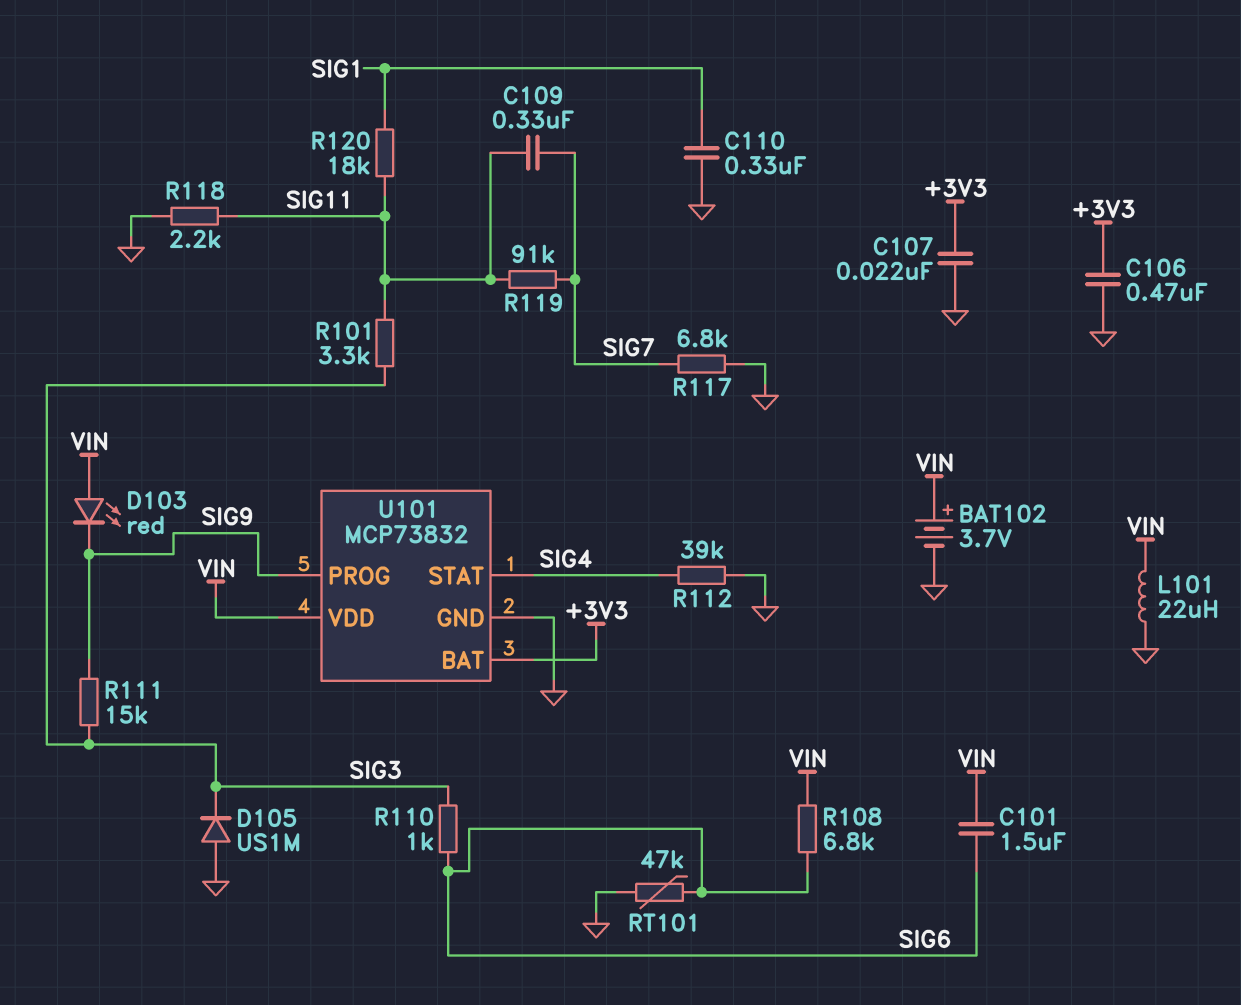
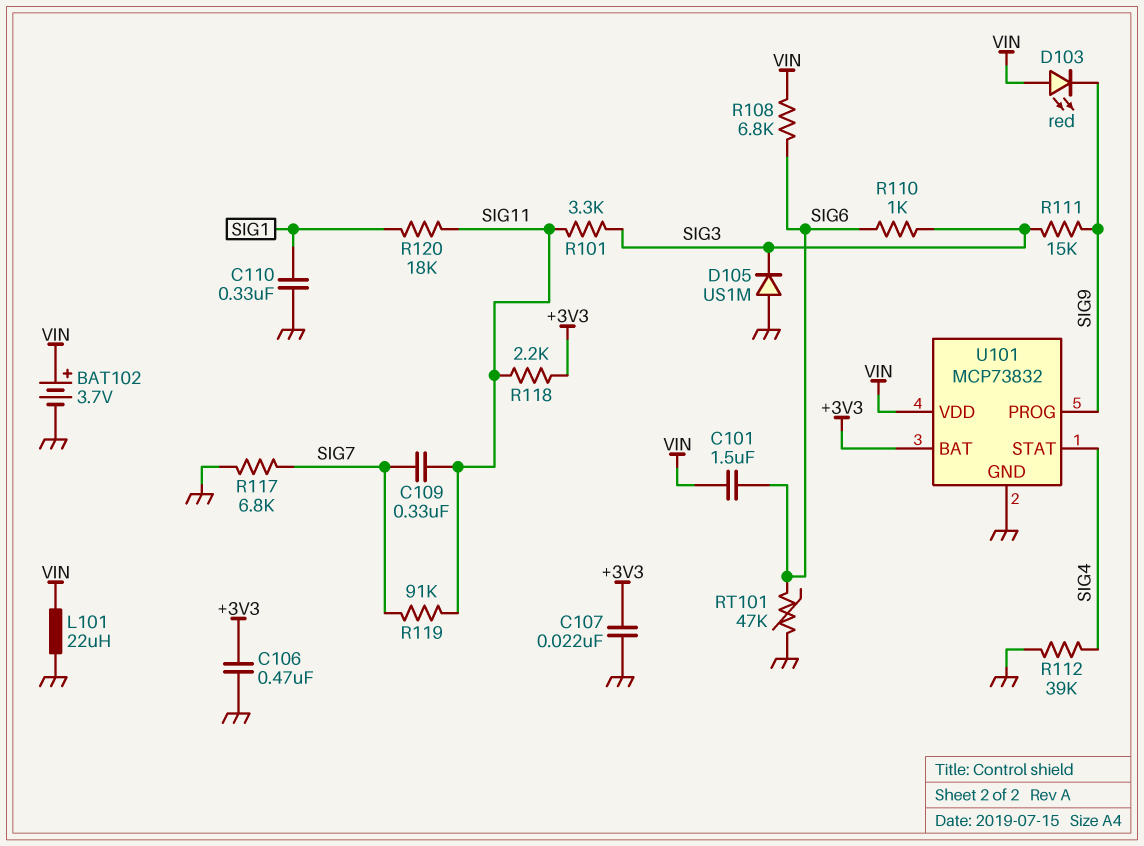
R118: 2.2k (GND, SIG11) -> 2.2k (+3V3, SIG11)

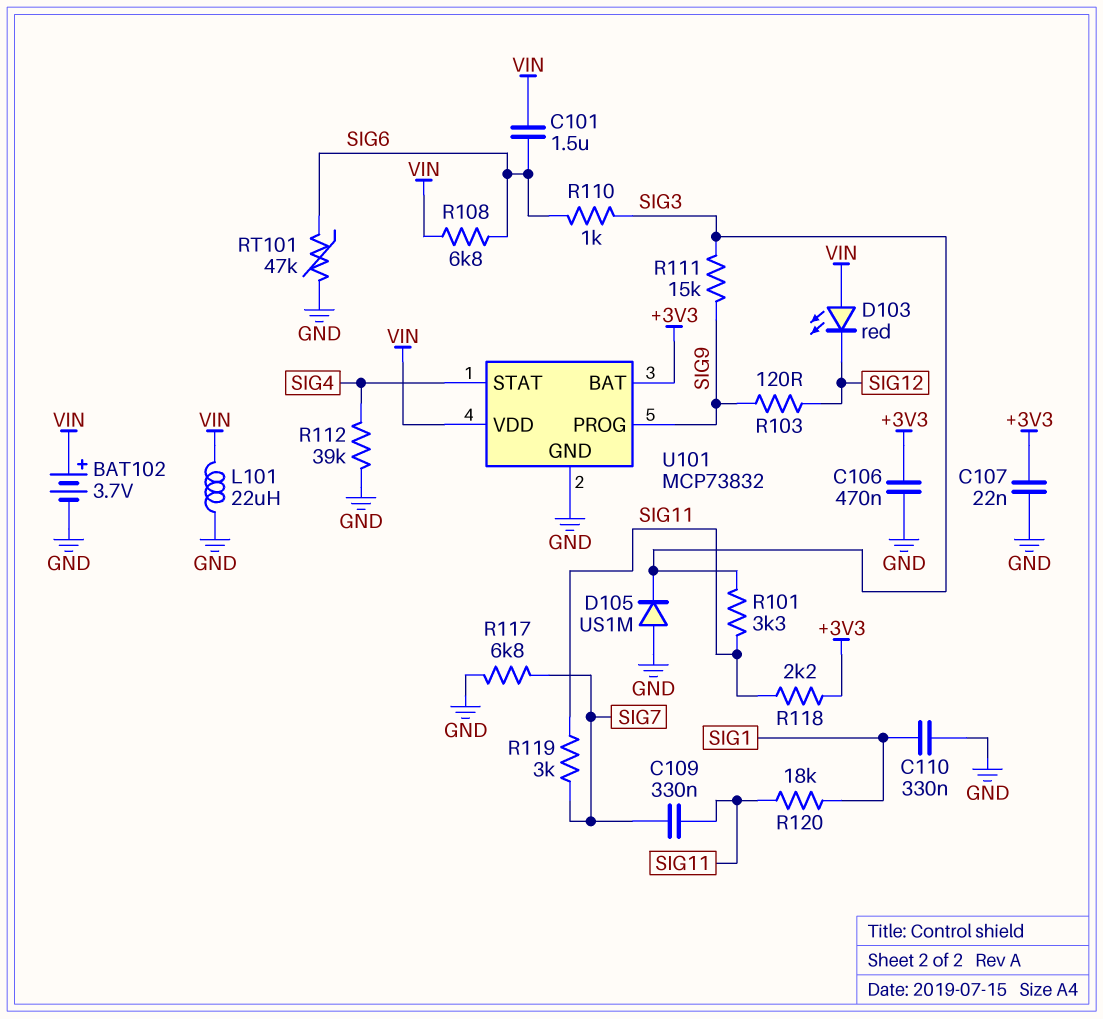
D103: LED red (A VIN, K SIG9) -> LED red (A VIN, K SIG12)
R103: none -> 120 (SIG9, SIG12)
R119: 91k (SIG7, SIG11) -> 3k (SIG7, SIG11)

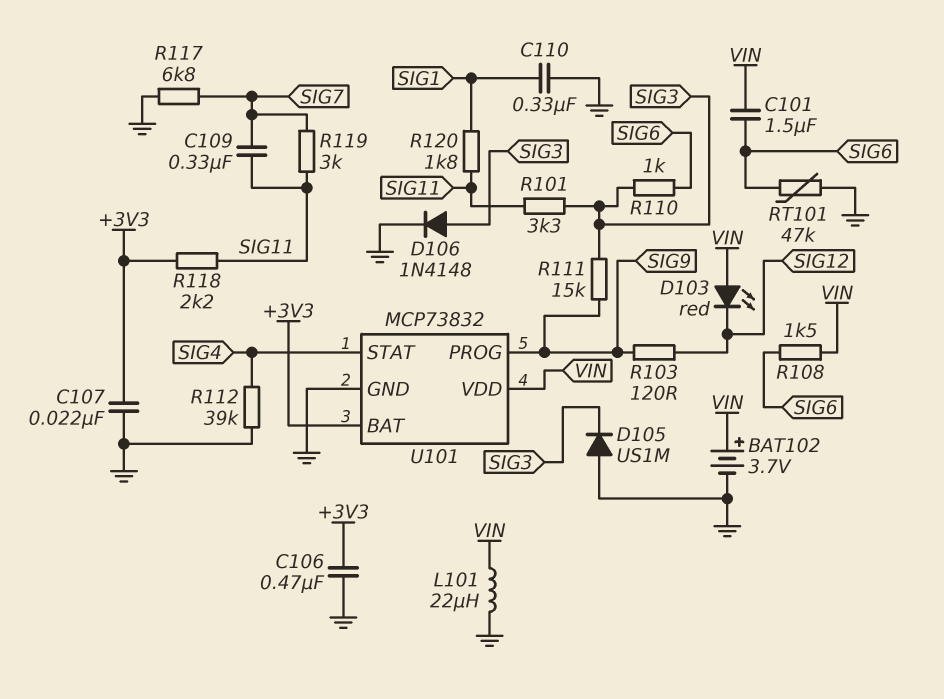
D106: none -> diode 1N4148 (A SIG3, K GND)
R108: 6.8k (SIG6, VIN) -> 1.5k (SIG6, VIN)
R120: 18k (SIG1, SIG11) -> 1.8k (SIG1, SIG11)

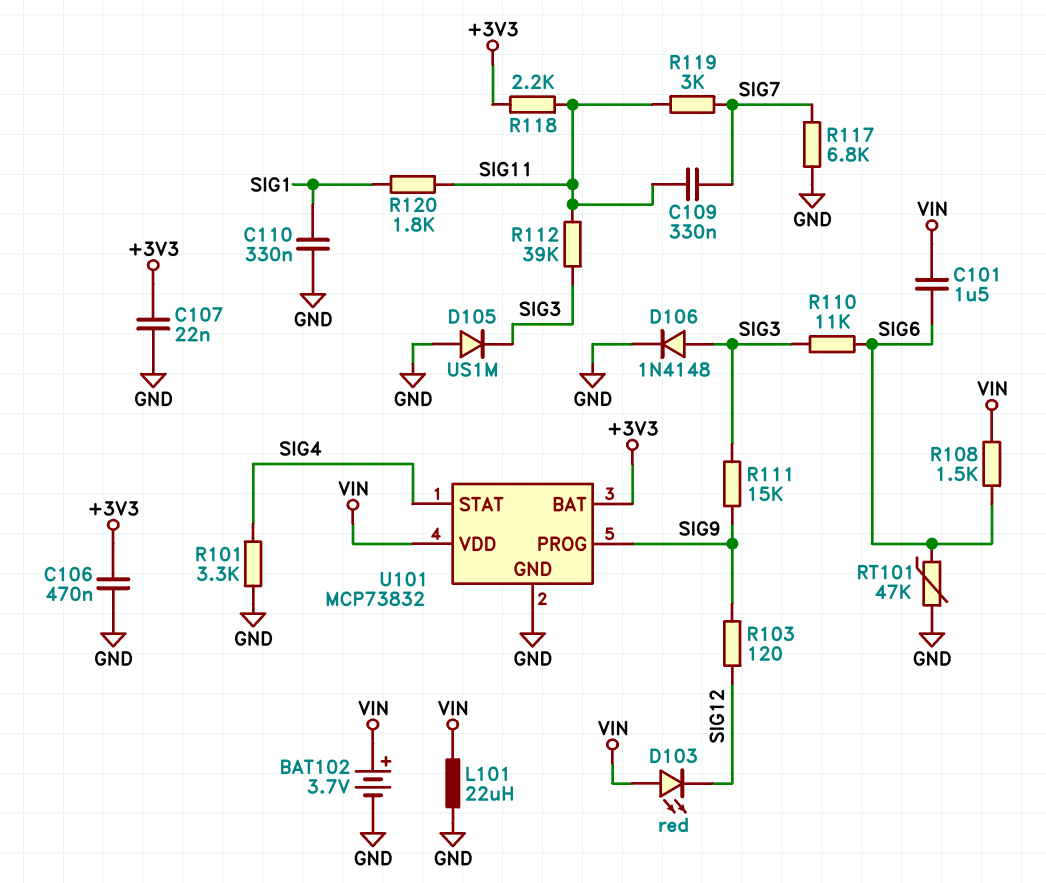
R101: 3.3k (SIG3, SIG11) -> 3.3k (GND, SIG4)
R110: 1k (SIG3, SIG6) -> 11k (SIG3, SIG6)
R112: 39k (GND, SIG4) -> 39k (SIG3, SIG11)

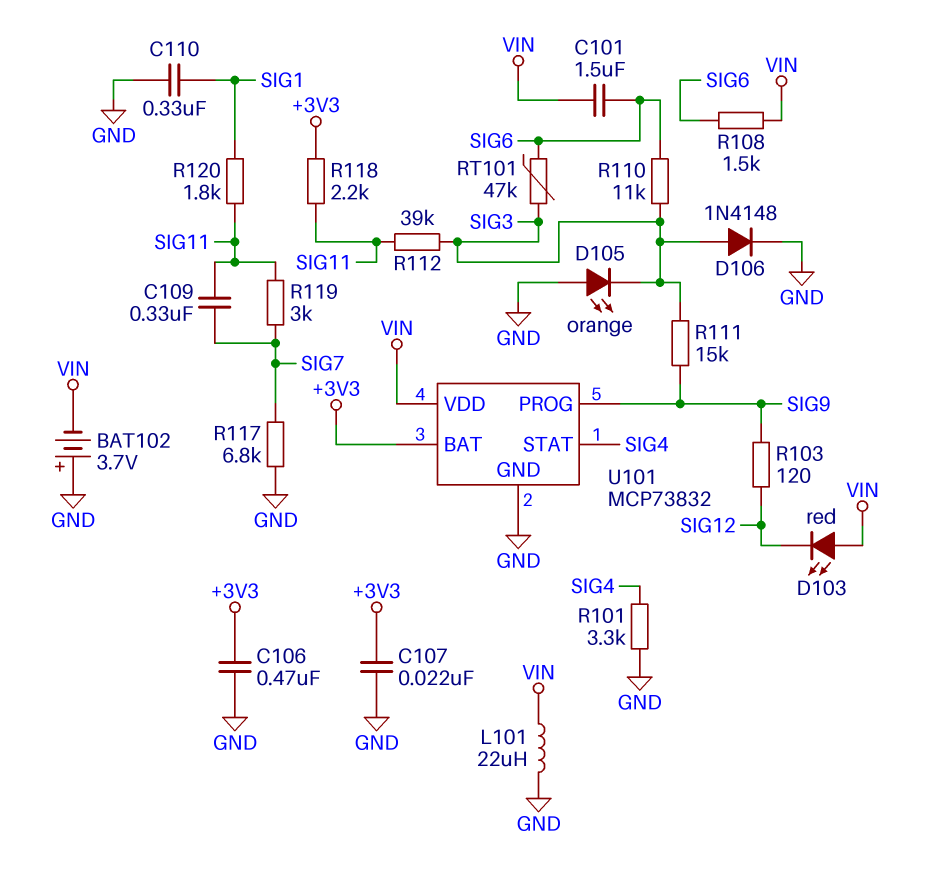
BAT102: 3.7V (plus VIN, minus GND) -> 3.7V (plus GND, minus VIN)
D105: diode US1M (A GND, K SIG3) -> LED orange (A GND, K SIG3)
RT101: 47k (GND, SIG6) -> 47k (SIG3, SIG6)

